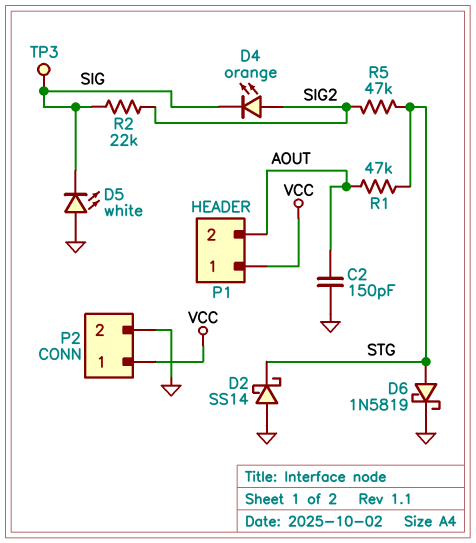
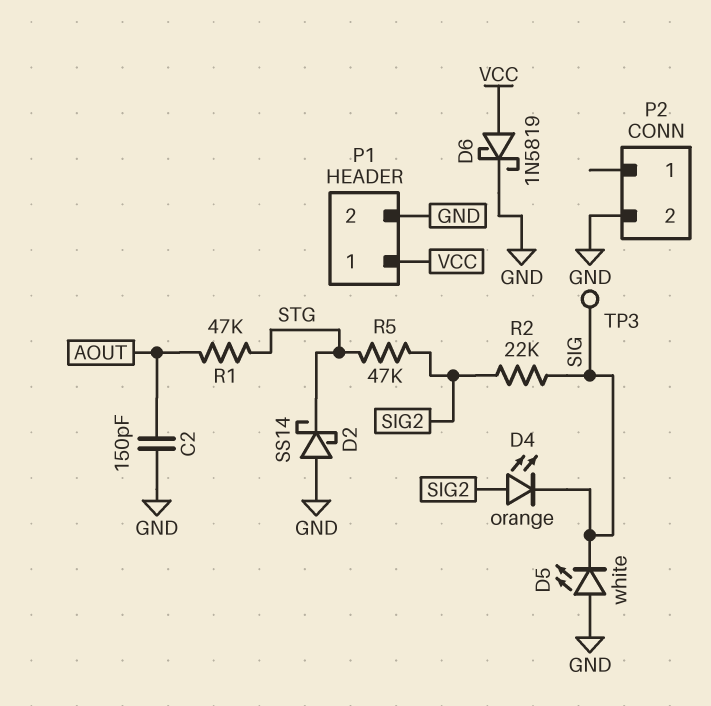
D6: schottky 1N5819 (A STG, K GND) -> schottky 1N5819 (A VCC, K GND)
P1 pin 2: AOUT -> GND
P2 pin 1: VCC -> none

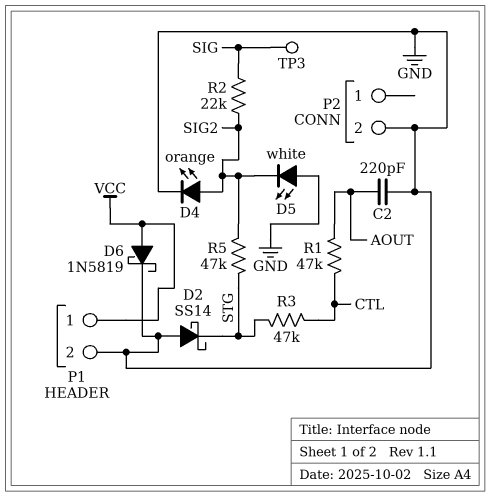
C2: 150pF (AOUT, GND) -> 220pF (AOUT, GND)
D4: LED orange (A SIG2, K SIG) -> LED orange (A SIG2, K GND)
D5: LED white (A GND, K SIG) -> LED white (A GND, K SIG2)
R1: 47k (AOUT, STG) -> 47k (AOUT, CTL)
R3: none -> 47k (CTL, STG)

